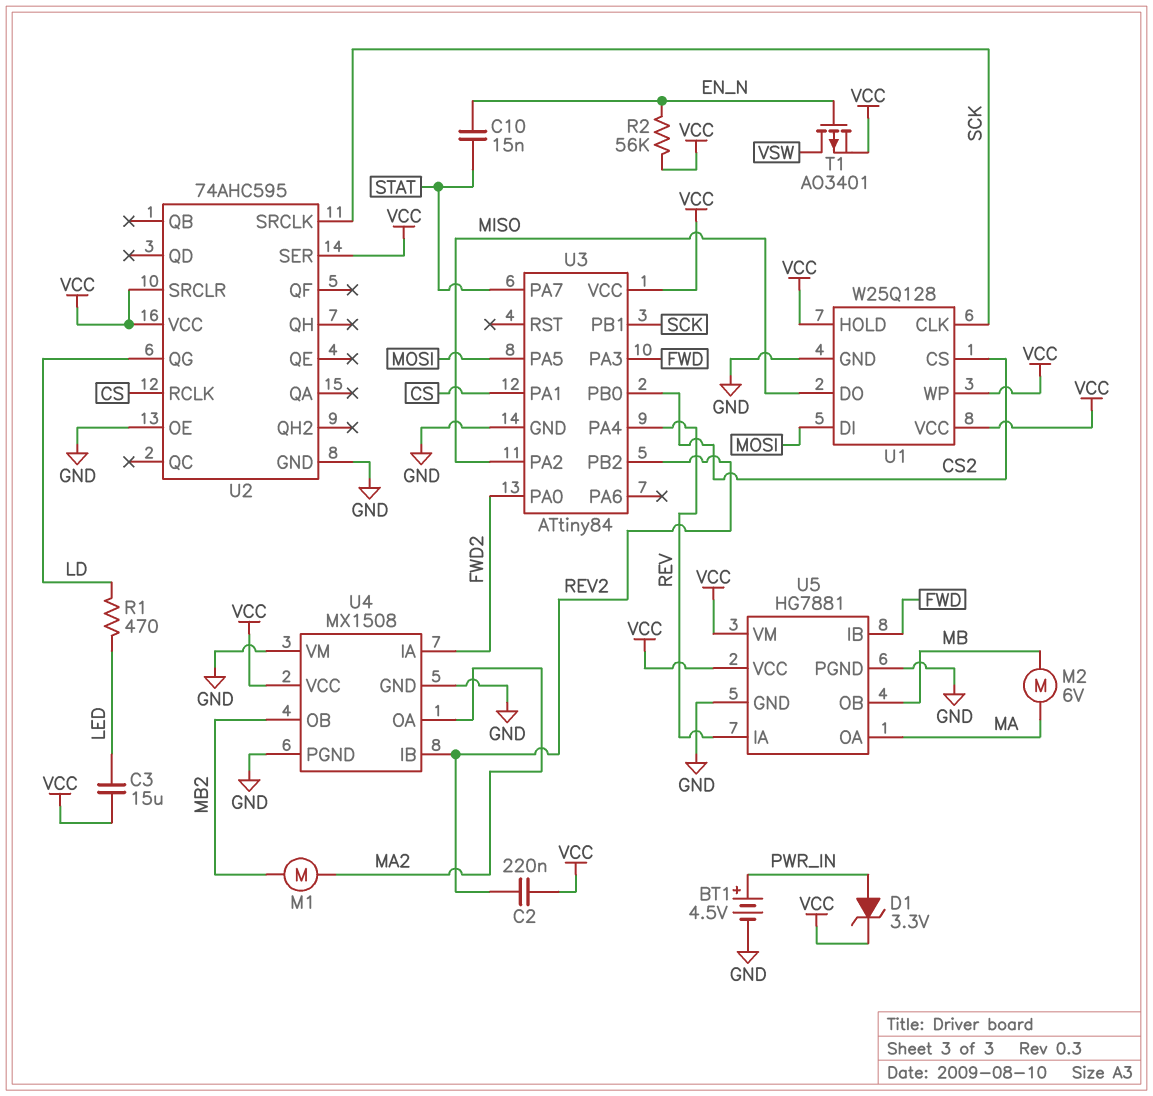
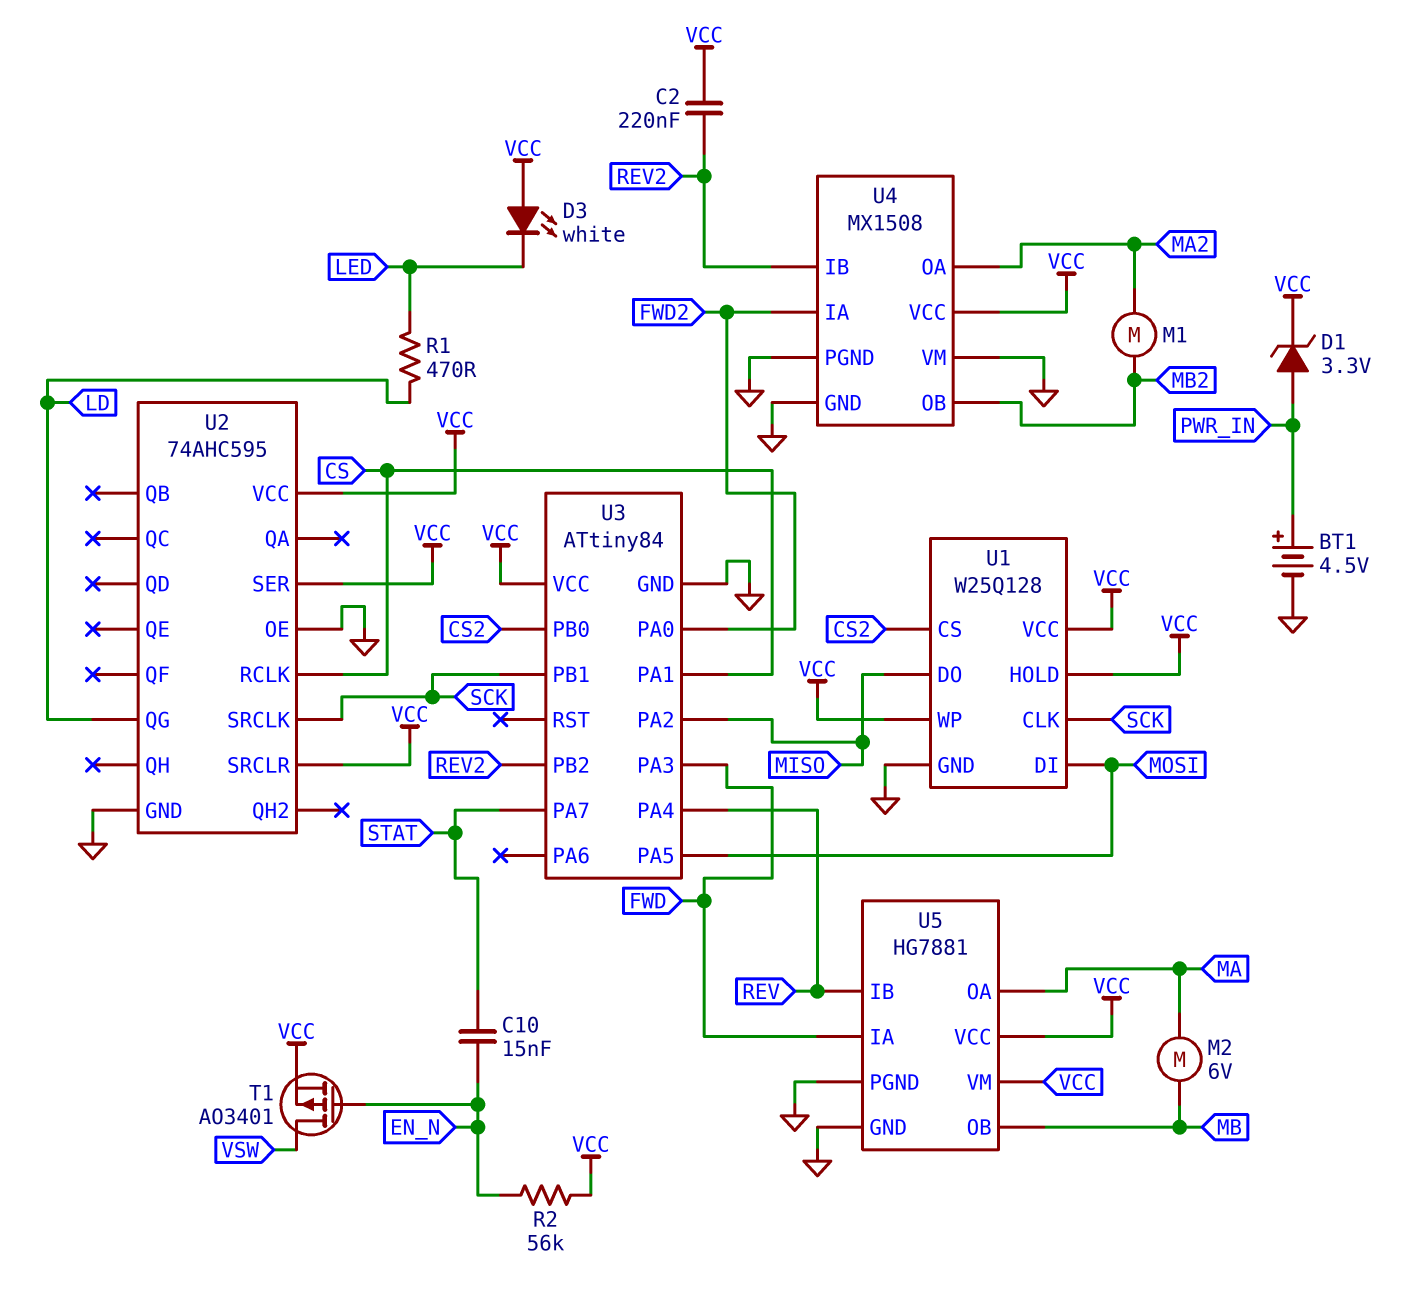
C3: 15uF (LED, VCC) -> none
D3: none -> LED white (A VCC, K LED)
U5 pin IA: REV -> FWD
U5 pin IB: FWD -> REV

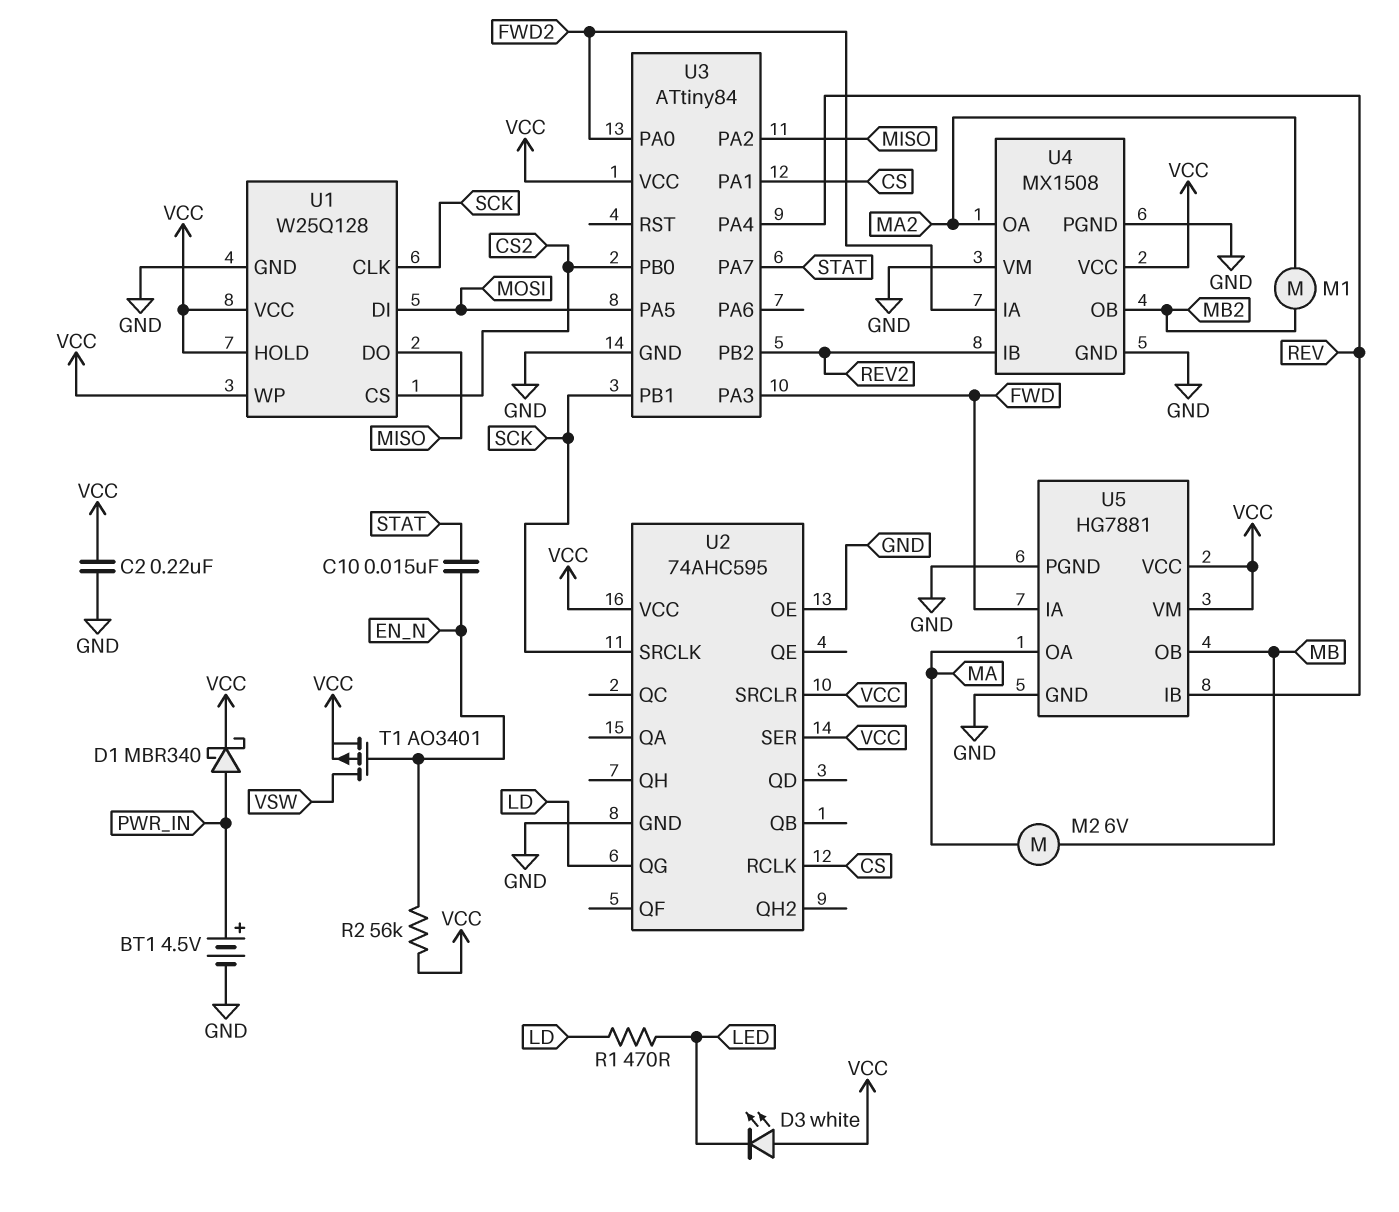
C2: 220nF (REV2, VCC) -> 220nF (GND, VCC)
D1: zener 3.3V (A PWR_IN, K VCC) -> schottky MBR340 (A PWR_IN, K VCC)

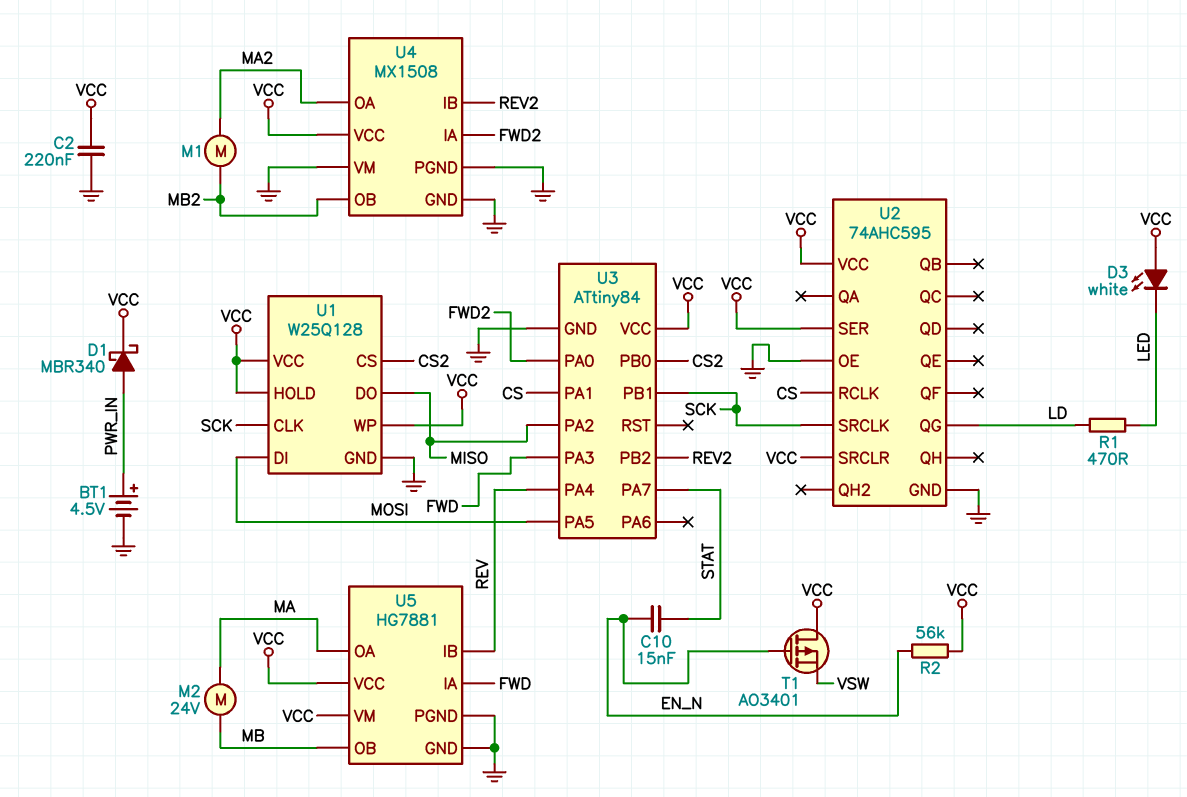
M2: motor 6V (MA, MB) -> motor 24V (MA, MB)
T1: PMOS AO3401 (G EN_N, D VSW, S VCC) -> PMOS AO3401 (G EN_N, D VCC, S VSW)

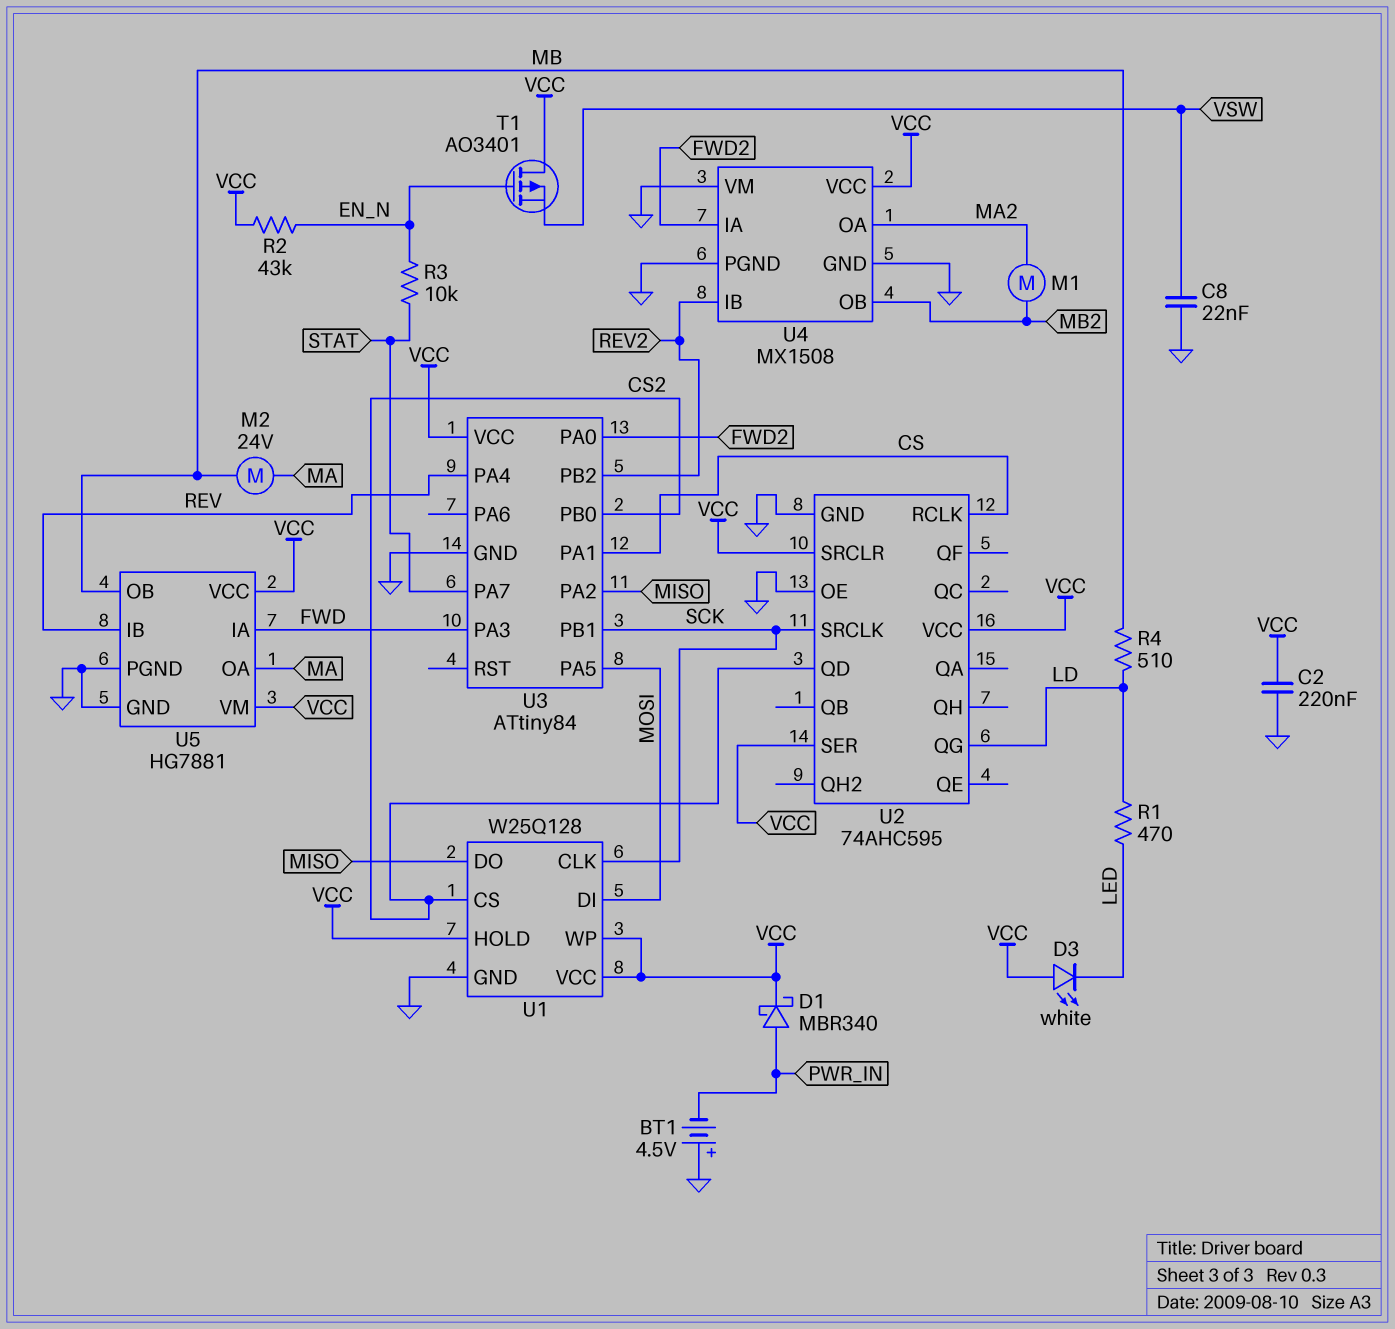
BT1: 4.5V (plus PWR_IN, minus GND) -> 4.5V (plus GND, minus PWR_IN)
C8: none -> 22nF (GND, VSW)
C10: 15nF (EN_N, STAT) -> none
R2: 56k (EN_N, VCC) -> 43k (EN_N, VCC)
R3: none -> 10k (EN_N, STAT)
R4: none -> 510 (LD, MB)
U2 pin QD: none -> CS2

